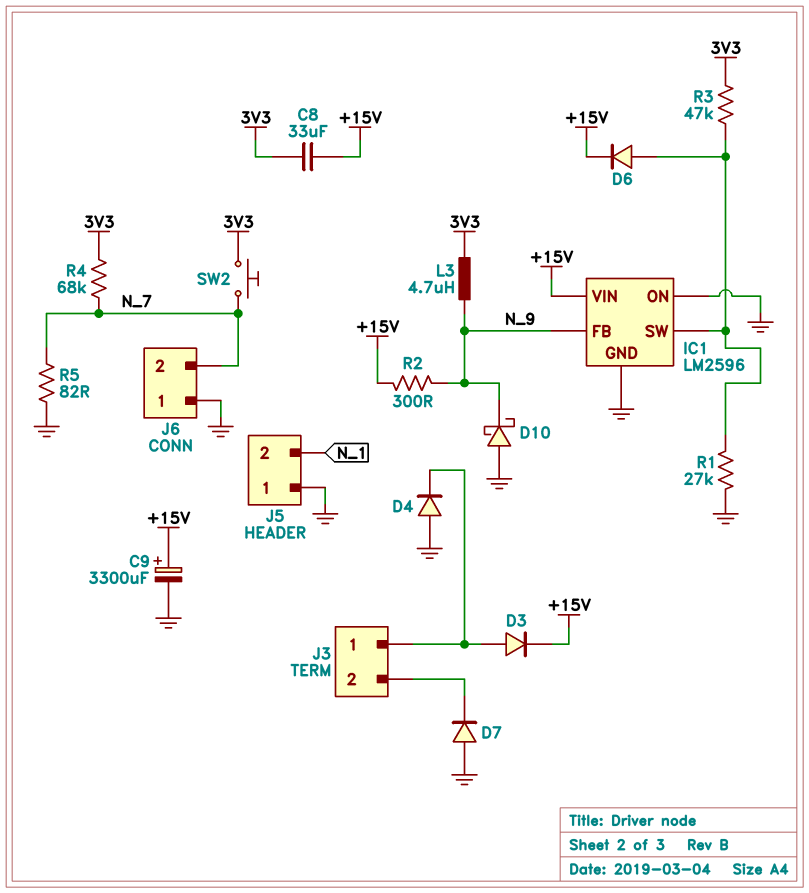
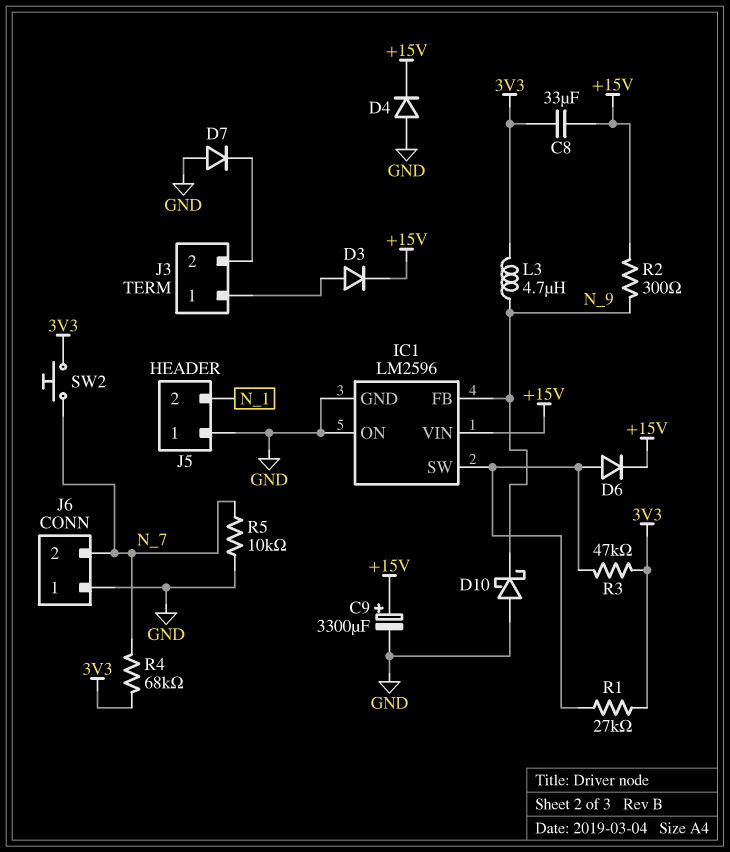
D4: diode (A GND, K J3/1) -> diode (A GND, K +15V)
R1: 27k (GND, IC1/SW) -> 27k (3V3, IC1/SW)
R5: 82 (GND, N_7) -> 10k (GND, N_7)

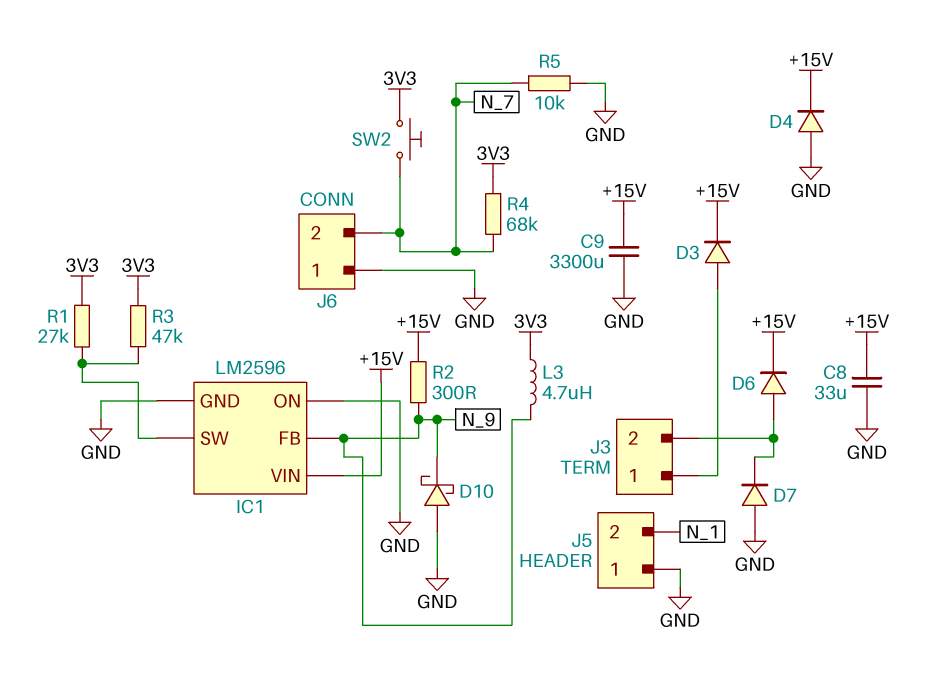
C8: 33uF (+15V, 3V3) -> 33uF (+15V, GND)
C9: 3300uF (plus +15V, minus GND) -> 3300uF (+15V, GND)
D6: diode (A IC1/SW, K +15V) -> diode (A J3/2, K +15V)

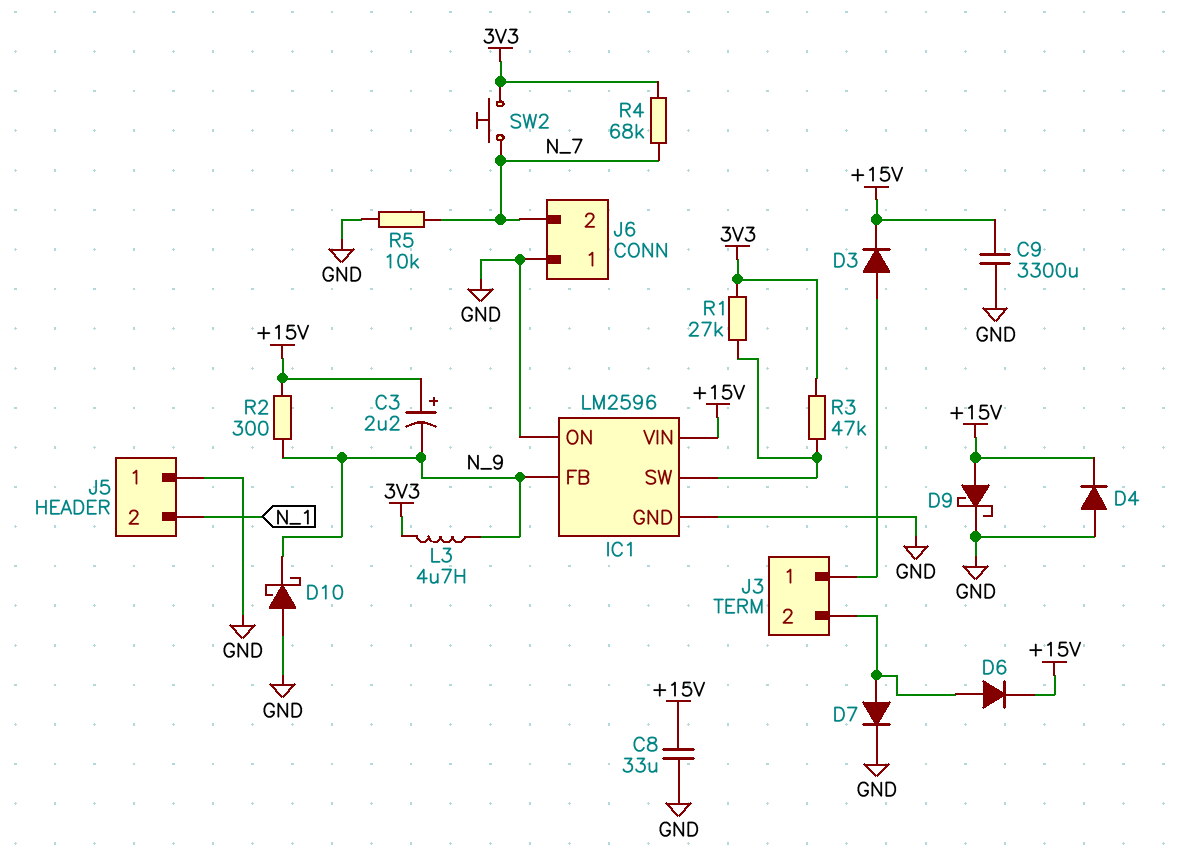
C3: none -> 2.2uF (plus +15V, minus N_9)
D7: diode (A GND, K J3/2) -> diode (A J3/2, K GND)
D9: none -> schottky (A +15V, K GND)

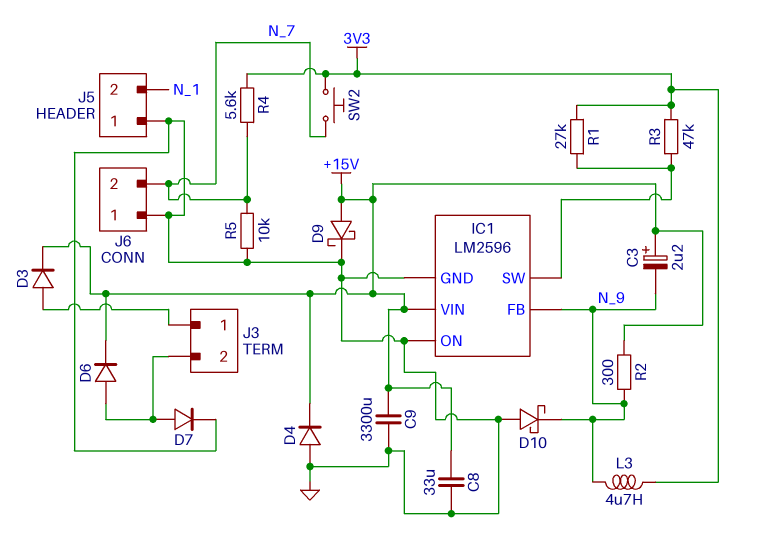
R4: 68k (3V3, N_7) -> 5.6k (3V3, N_7)

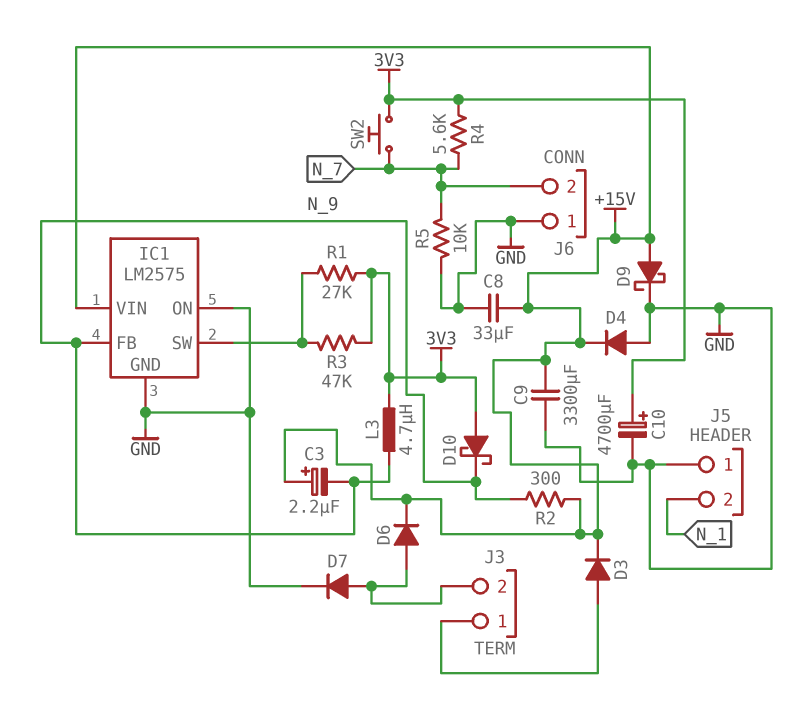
C10: none -> 4700uF (plus 3V3, minus GND)
D10: schottky (A GND, K N_9) -> schottky (A 3V3, K N_9)
IC1: LM2596 -> LM2575

